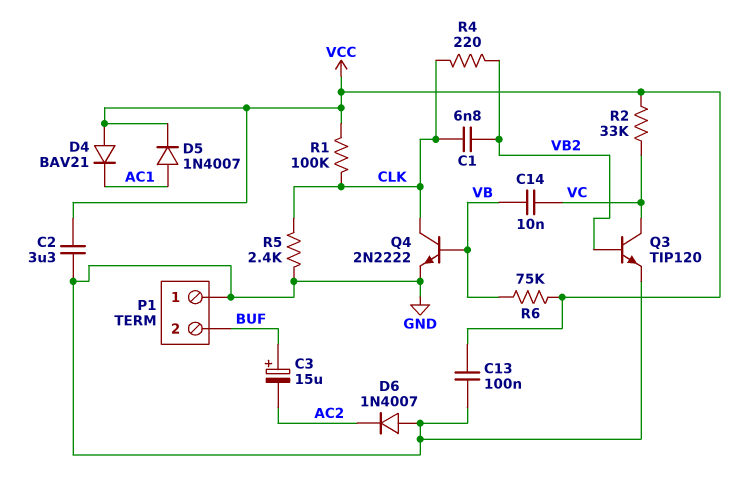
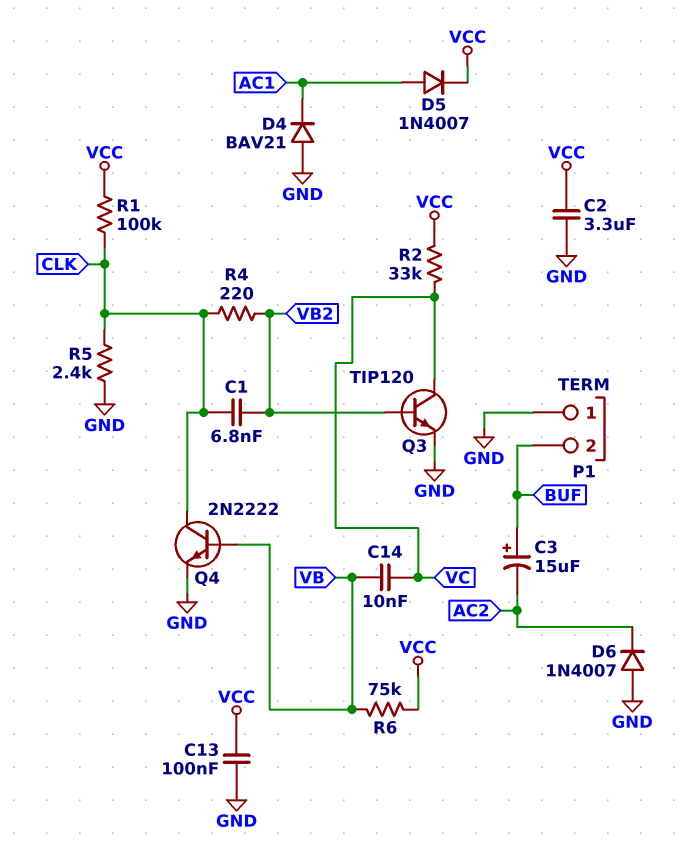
D4: diode BAV21 (A VCC, K AC1) -> diode BAV21 (A GND, K AC1)

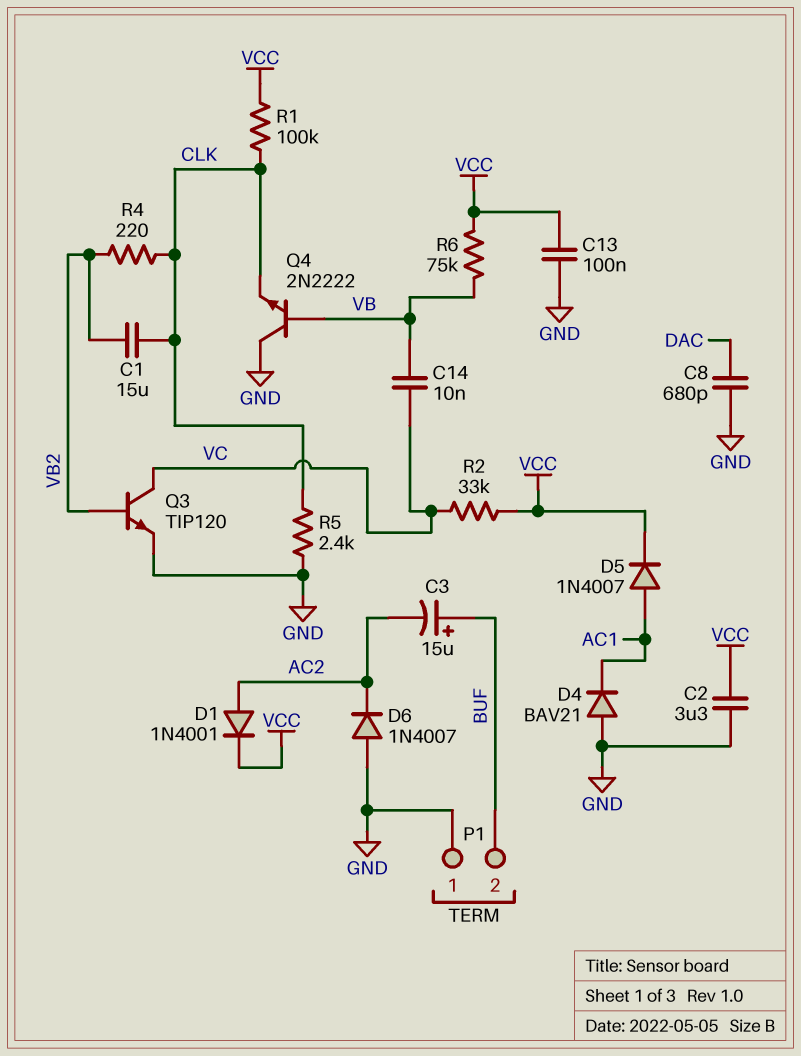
C1: 6.8nF (CLK, VB2) -> 15uF (CLK, VB2)
C8: none -> 680pF (DAC, GND)
D1: none -> diode 1N4001 (A AC2, K VCC)
Q4: NPN 2N2222 (B VB, C CLK, E GND) -> NPN 2N2222 (B VB, C GND, E CLK)

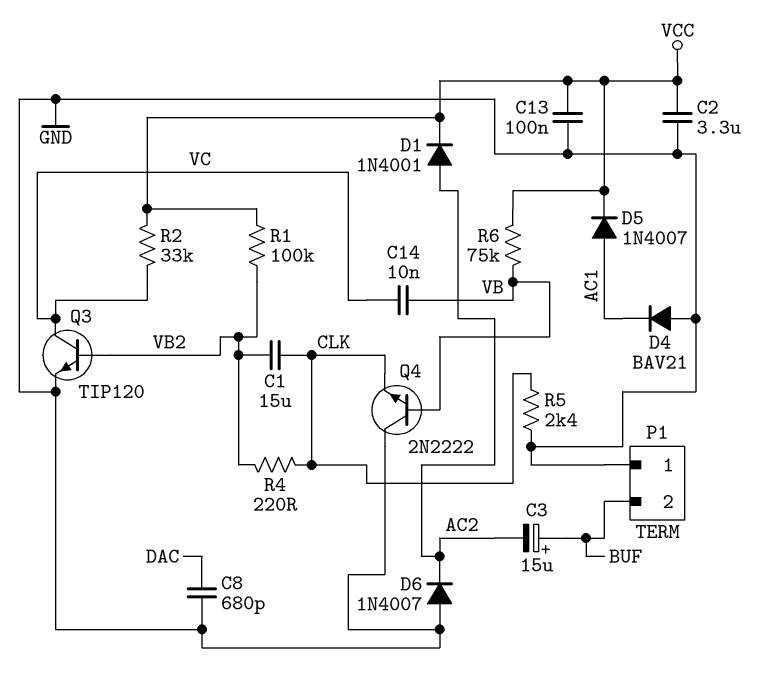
R1: 100k (CLK, VCC) -> 100k (VB2, VCC)

